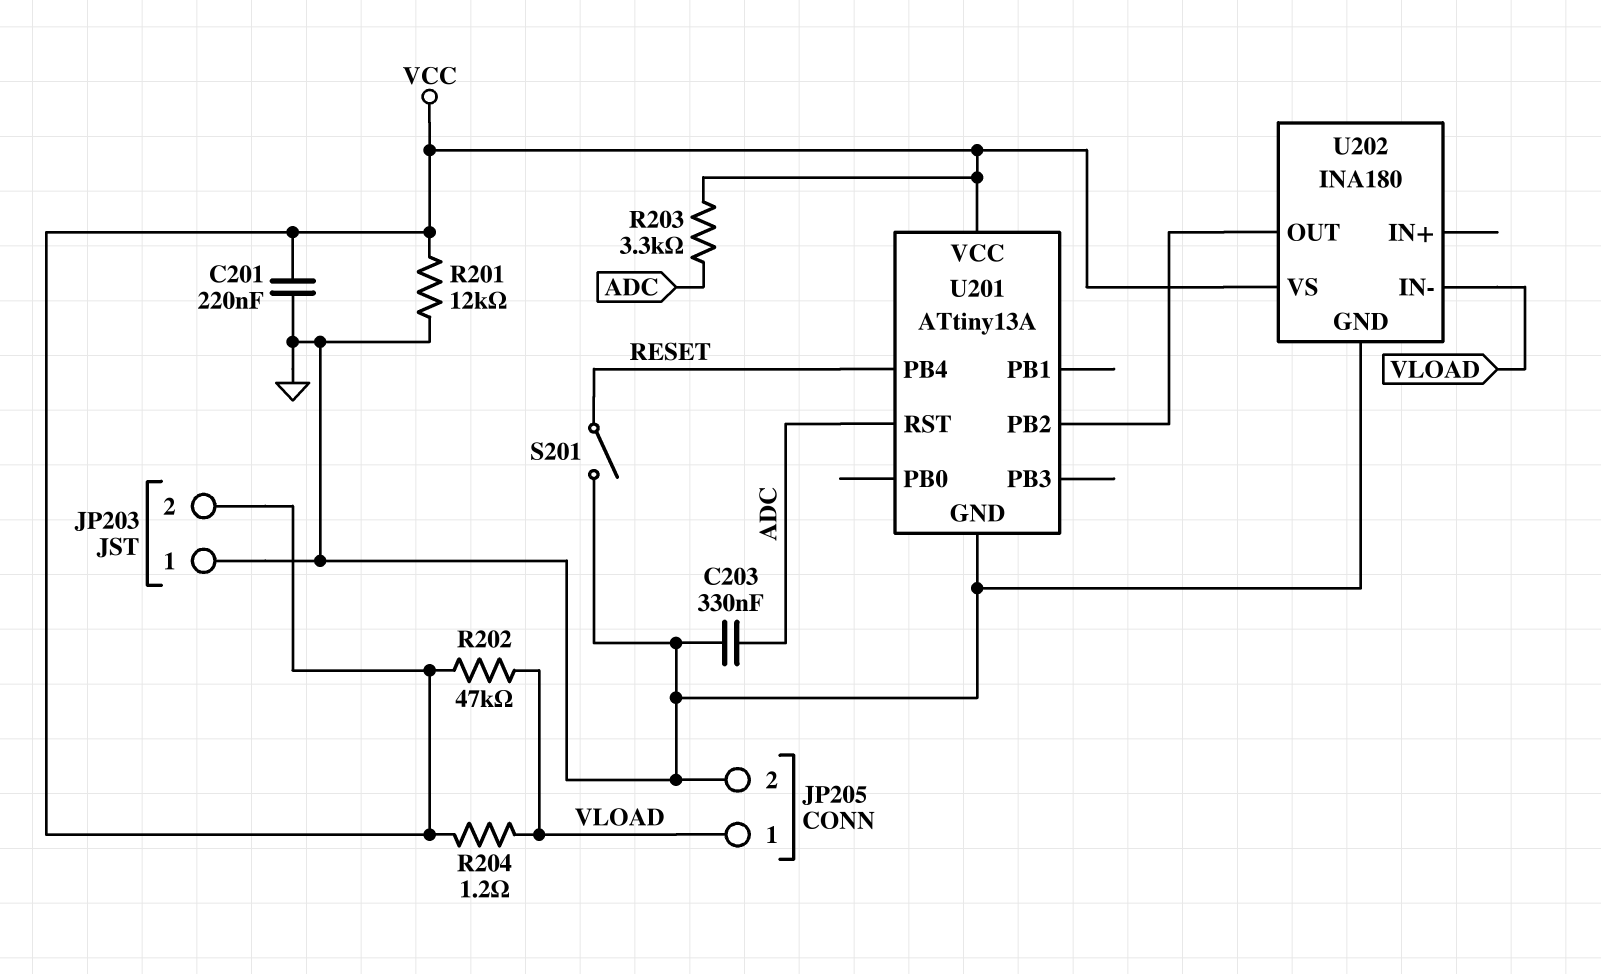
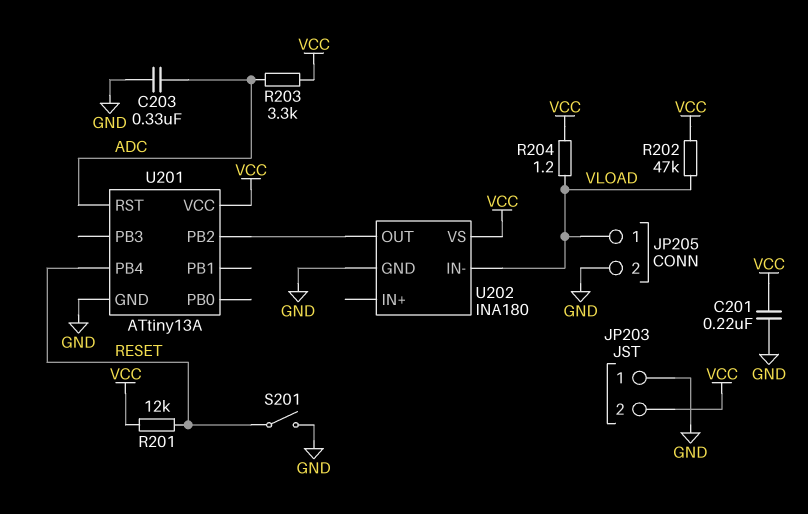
R201: 12k (GND, VCC) -> 12k (RESET, VCC)

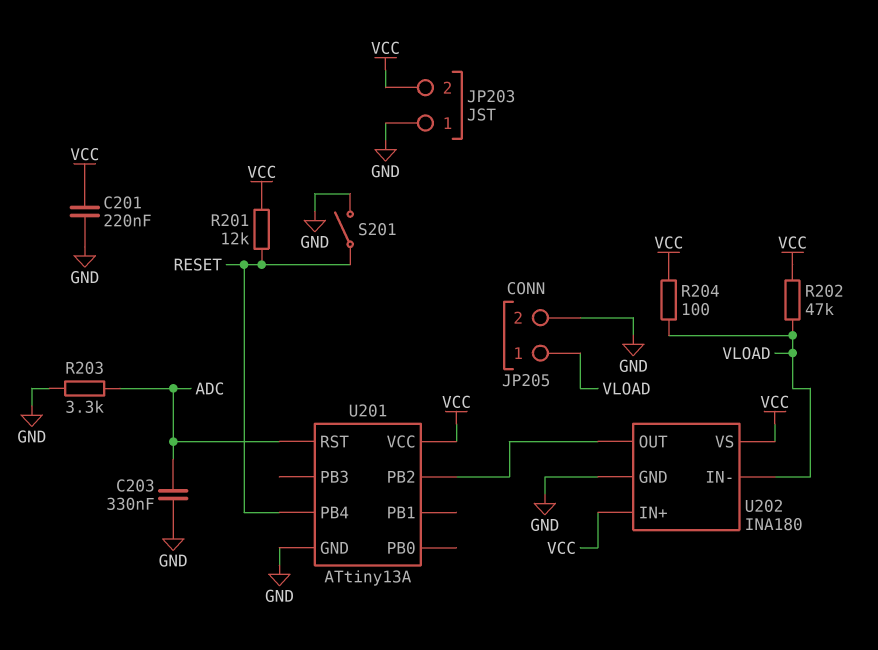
R203: 3.3k (ADC, VCC) -> 3.3k (ADC, GND)
R204: 1.2 (VCC, VLOAD) -> 100 (VCC, VLOAD)
U202 pin IN+: none -> VCC

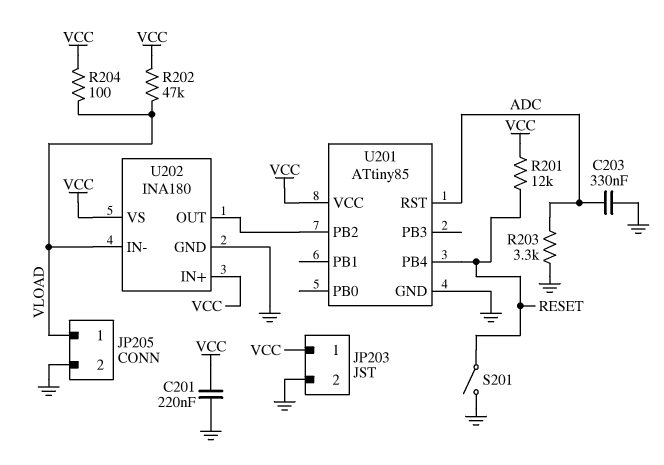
JP203 pin 1: GND -> VCC
JP203 pin 2: VCC -> GND
U201: ATtiny13A -> ATtiny85

